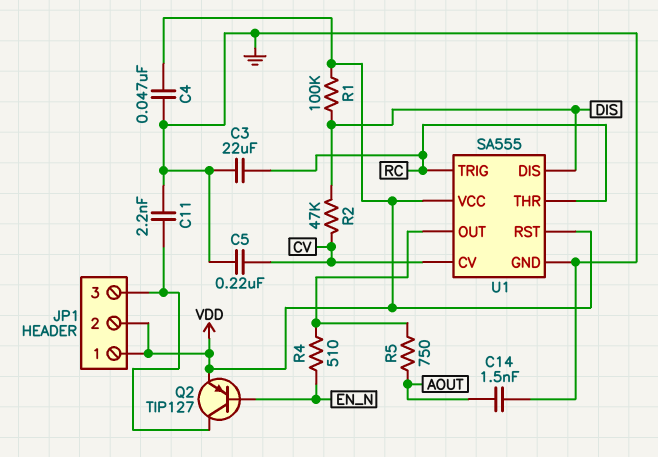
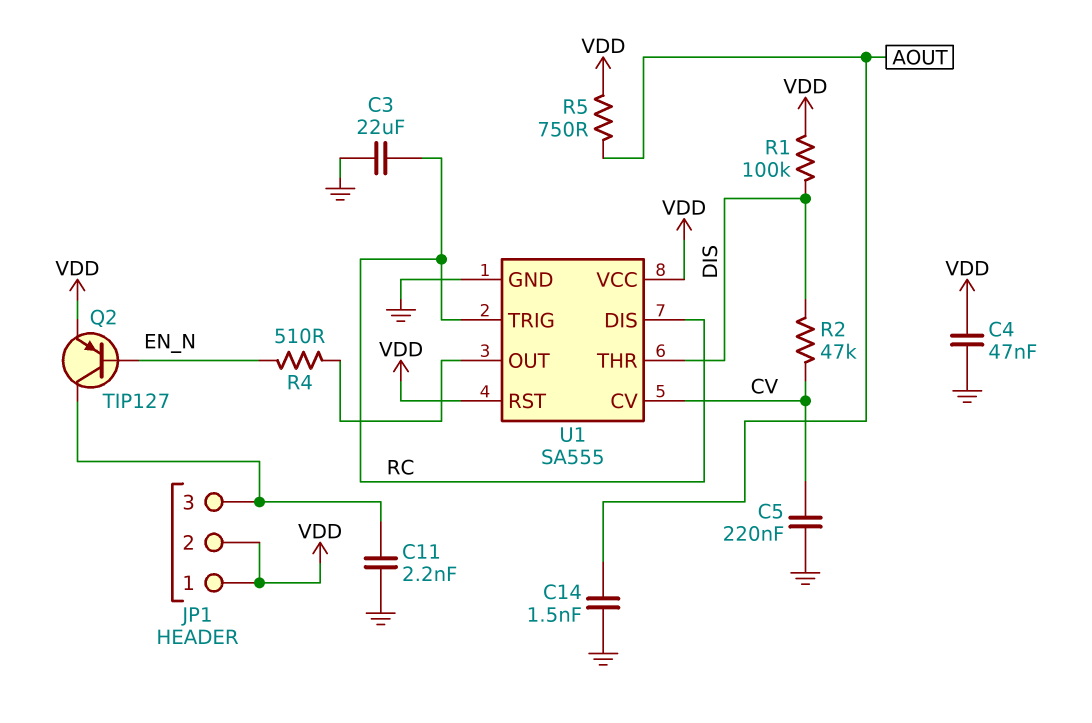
R5: 750 (AOUT, U1/OUT) -> 750 (AOUT, VDD)
U1 pin DIS: DIS -> RC
U1 pin THR: RC -> DIS

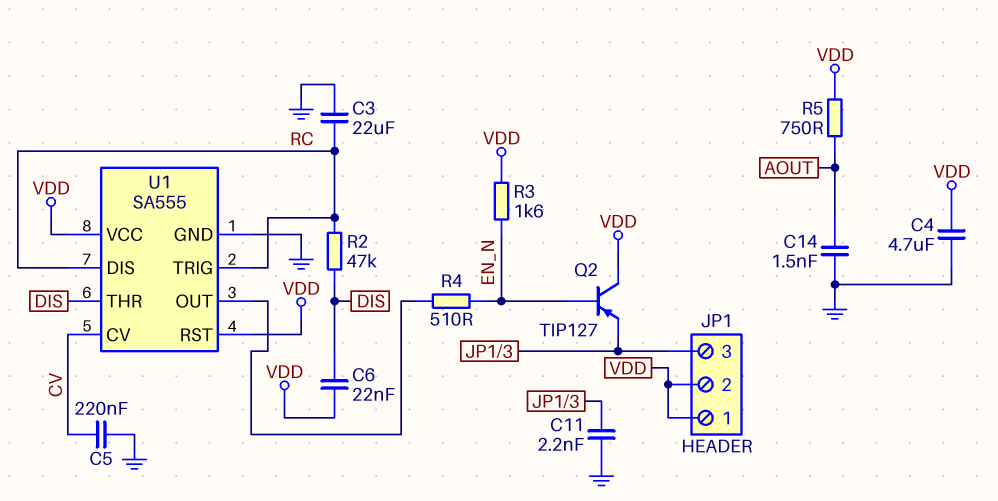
C4: 47nF (GND, VDD) -> 4.7uF (GND, VDD)
C6: none -> 22nF (DIS, VDD)
Q2: PNP TIP127 (B EN_N, C JP1/3, E VDD) -> PNP TIP127 (B EN_N, C VDD, E JP1/3)
R1: 100k (DIS, VDD) -> none
R2: 47k (CV, DIS) -> 47k (DIS, RC)
R3: none -> 1.6k (EN_N, VDD)

